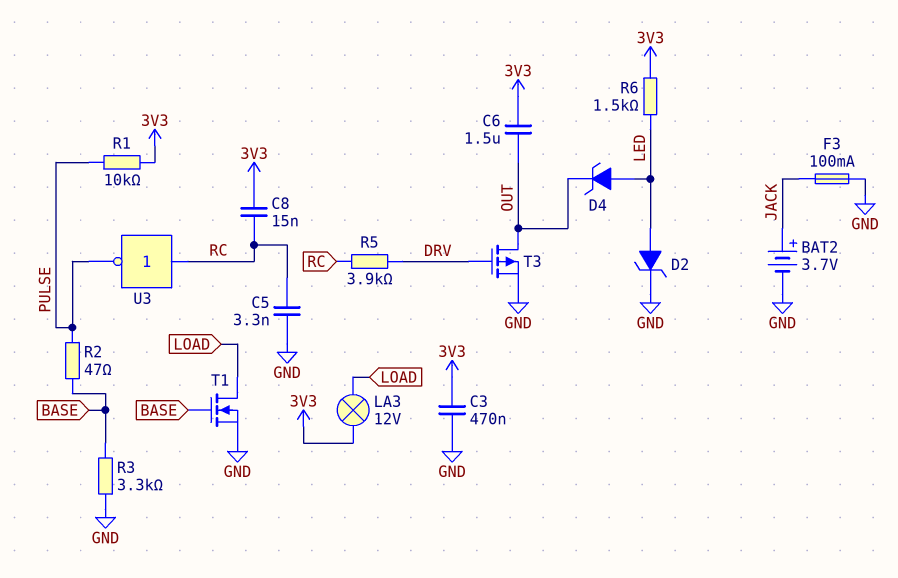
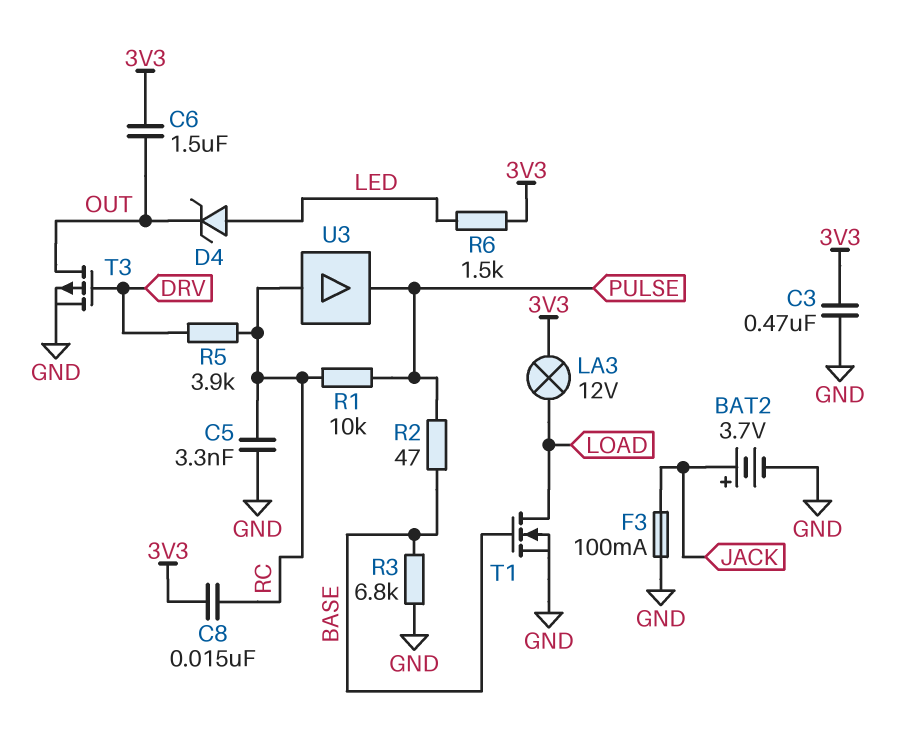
D2: zener (A LED, K GND) -> none
R1: 10k (3V3, PULSE) -> 10k (PULSE, RC)
R3: 3.3k (BASE, GND) -> 6.8k (BASE, GND)
U3: NOT (in RC, out PULSE) -> buffer (in RC, out PULSE)

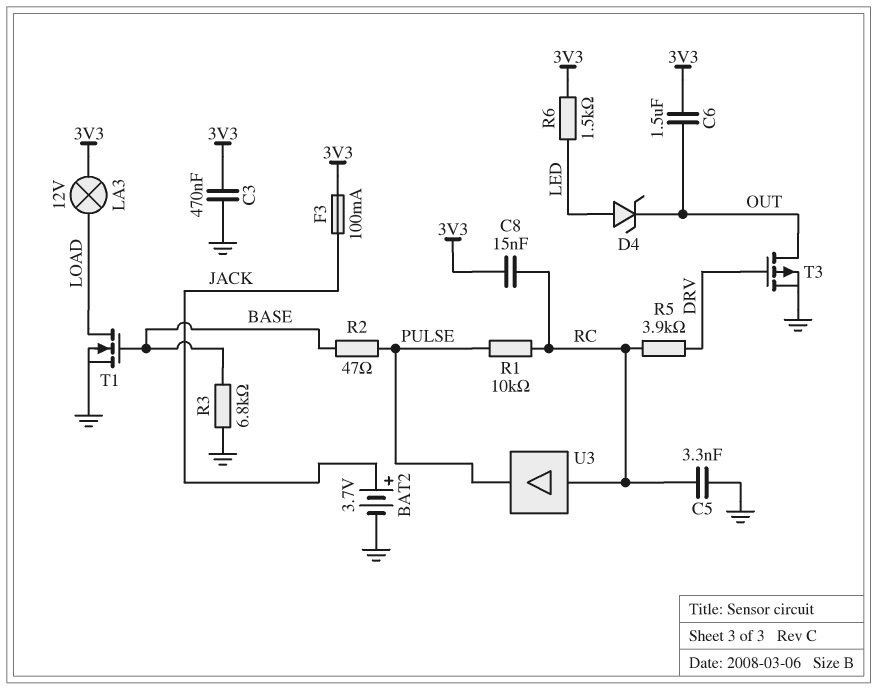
F3: 100mA (GND, JACK) -> 100mA (3V3, JACK)

